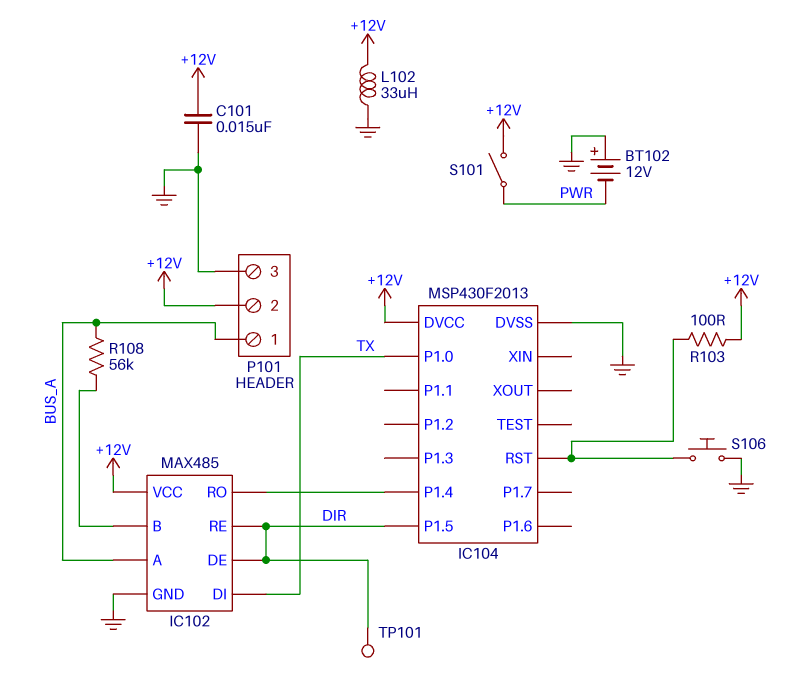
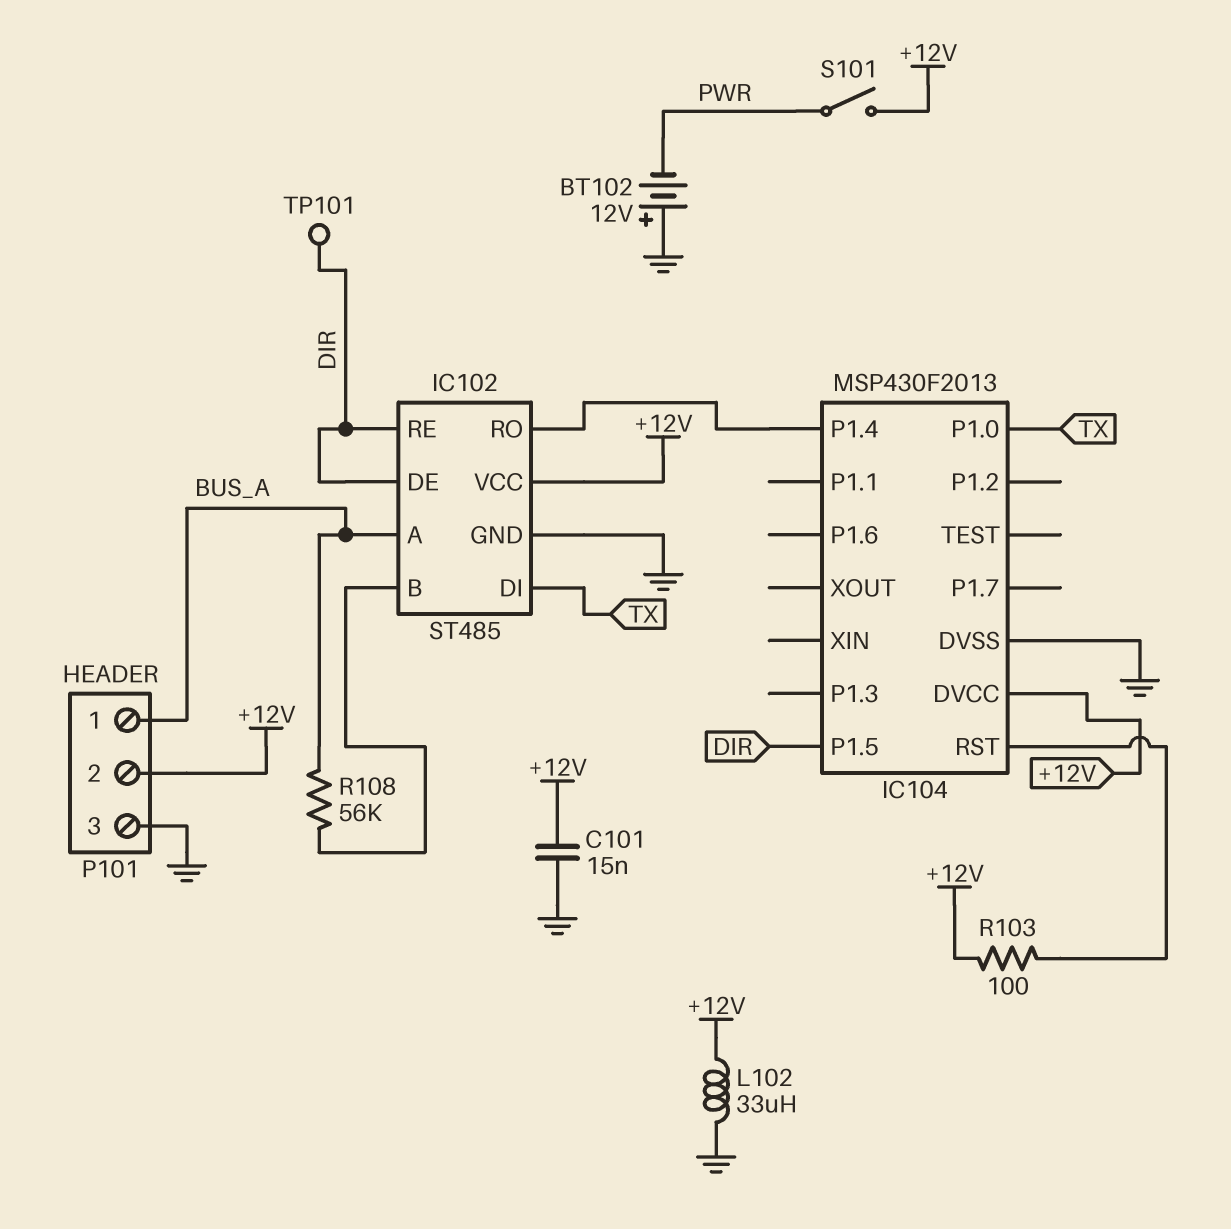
IC102: MAX485 -> ST485
S106: button (GND, IC104/RST) -> none

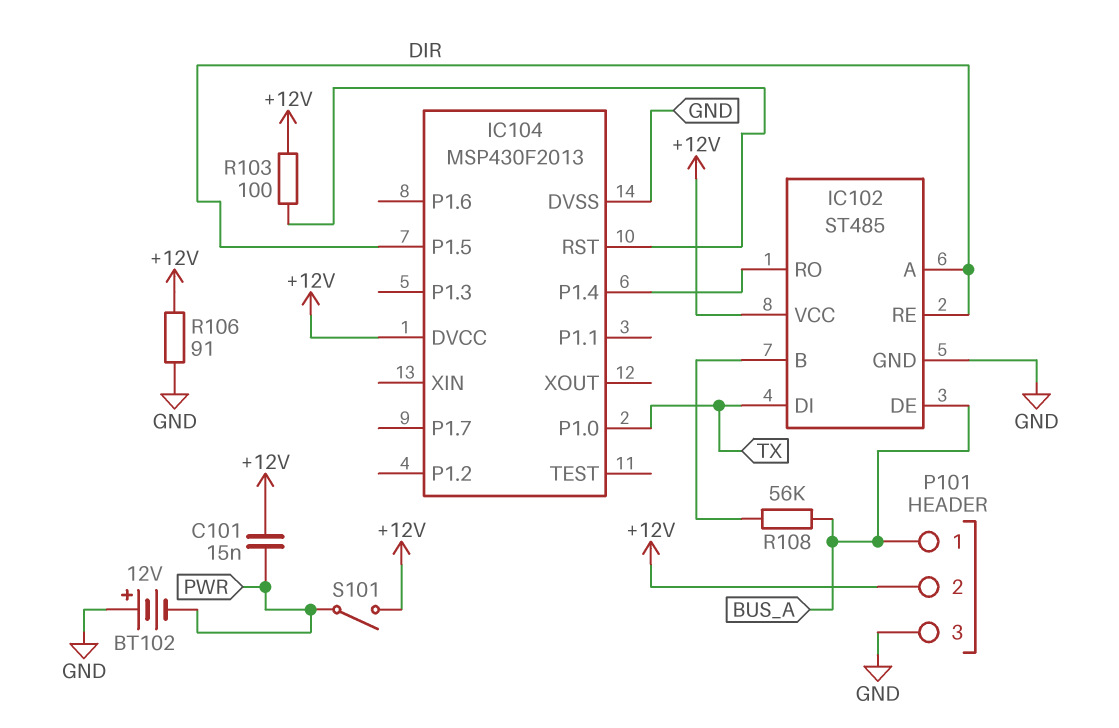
C101: 15nF (+12V, GND) -> 15nF (+12V, PWR)
IC102 pin A: BUS_A -> DIR
IC102 pin DE: DIR -> BUS_A
L102: 33uH (+12V, GND) -> none
R106: none -> 91 (+12V, GND)
TP101: test point (DIR) -> none

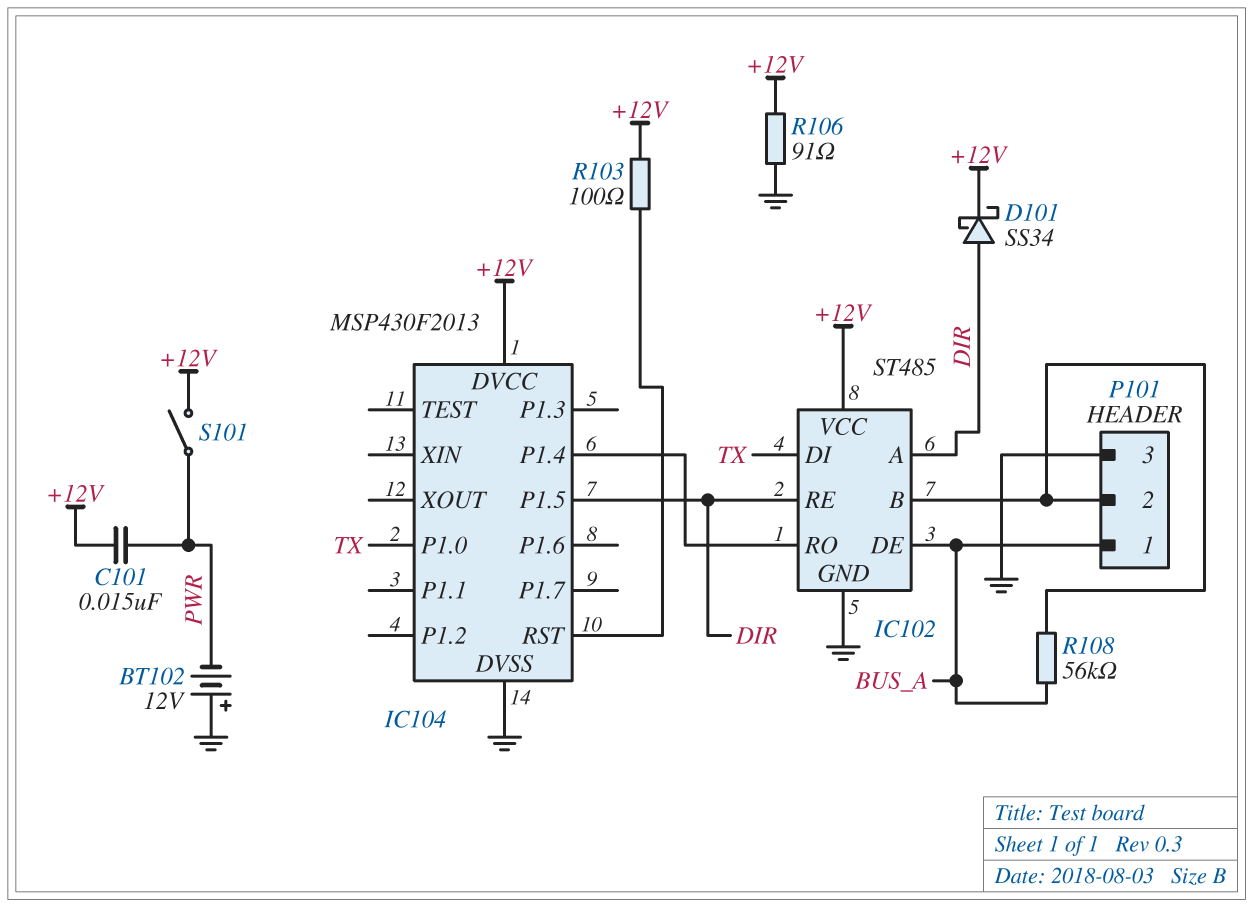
D101: none -> schottky SS34 (A DIR, K +12V)
P101 pin 2: +12V -> IC102/B

